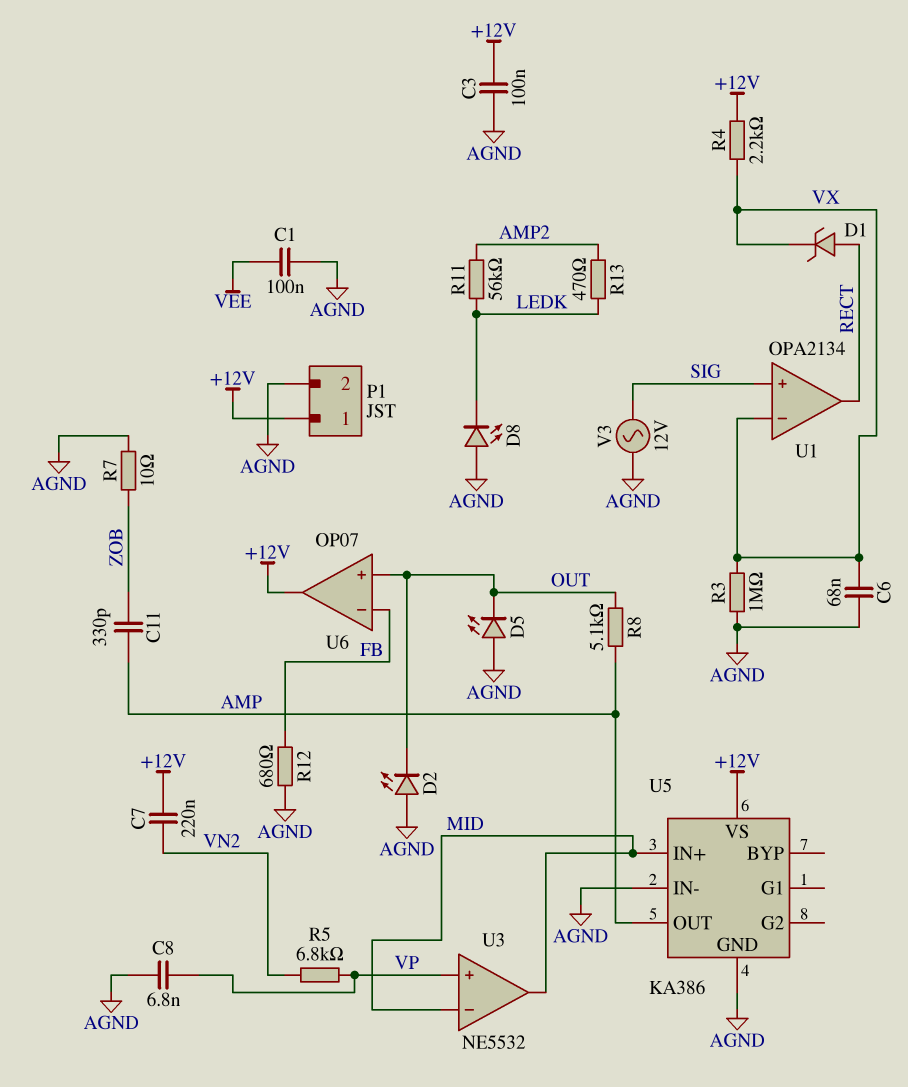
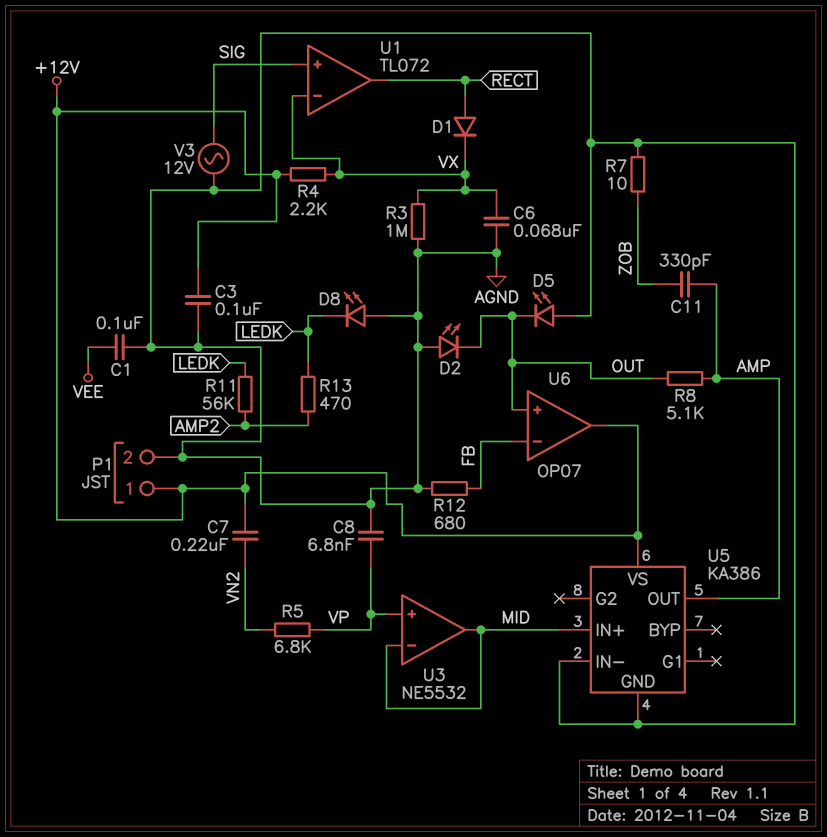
D1: zener (A RECT, K VX) -> diode (A RECT, K VX)
U1: OPA2134 -> TL072

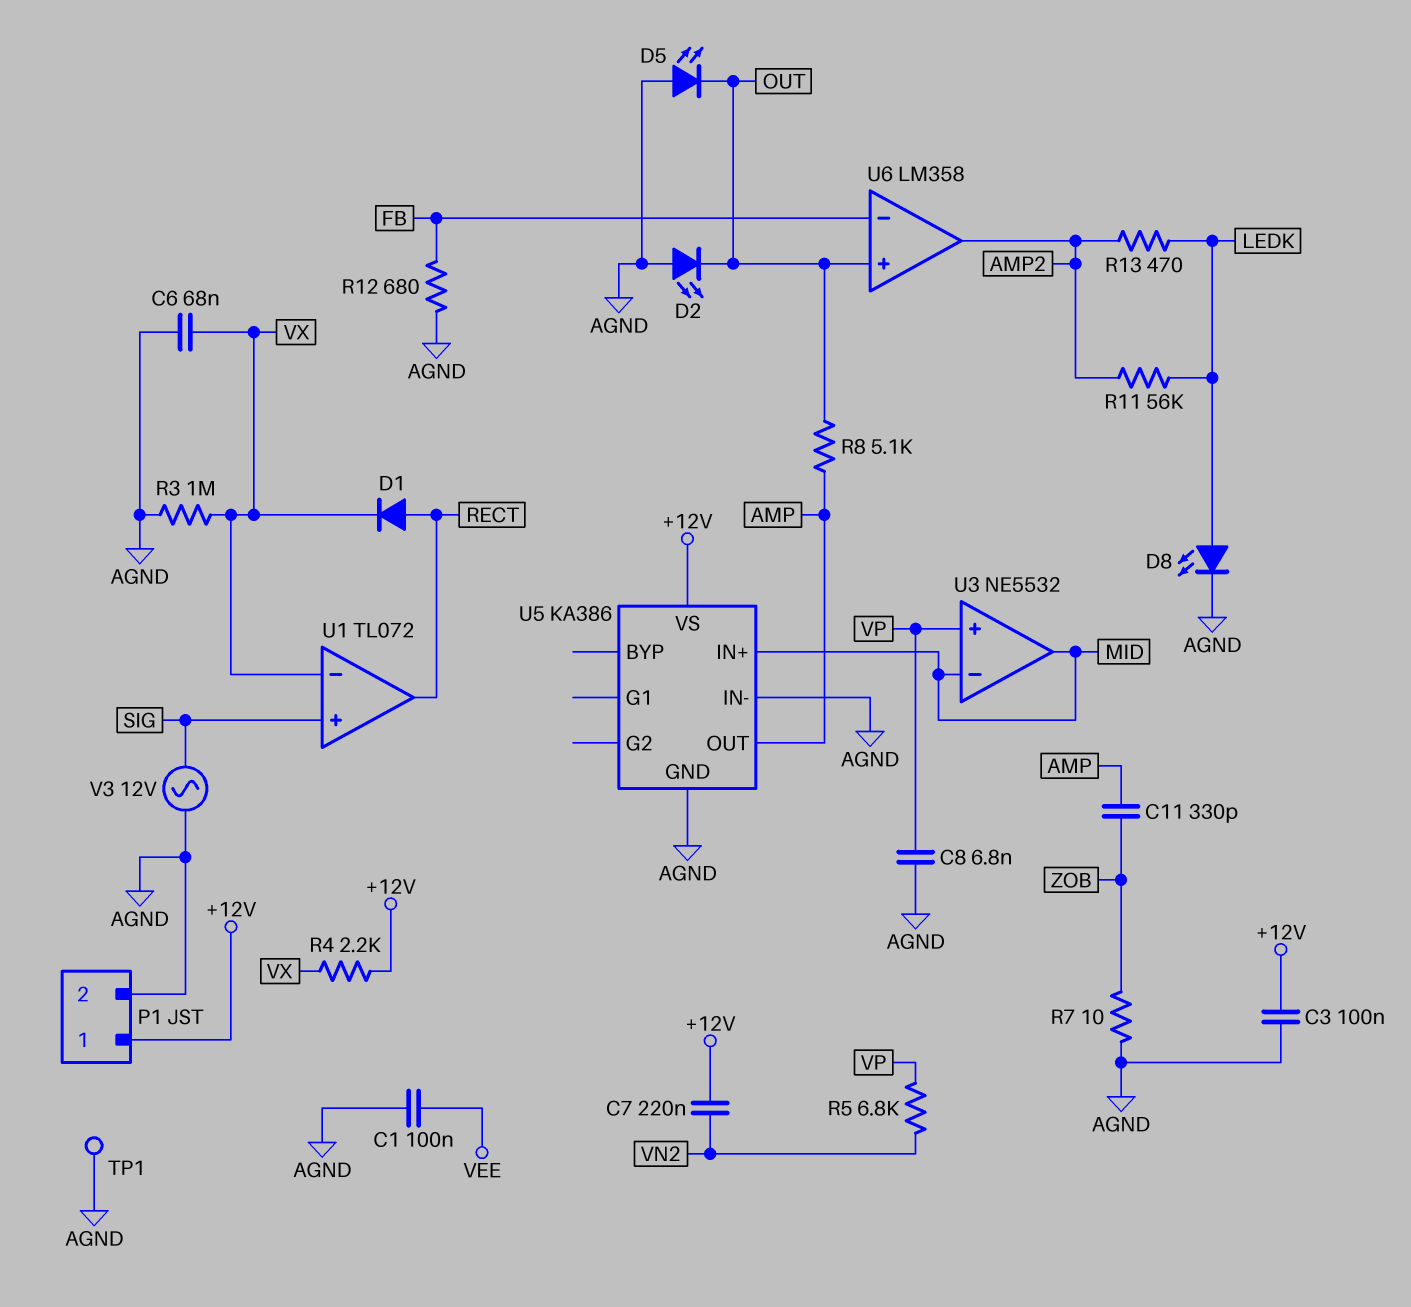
D8: LED (A AGND, K LEDK) -> LED (A LEDK, K AGND)
TP1: none -> test point (AGND)
U6: OP07 -> LM358
U6 pin out: +12V -> AMP2

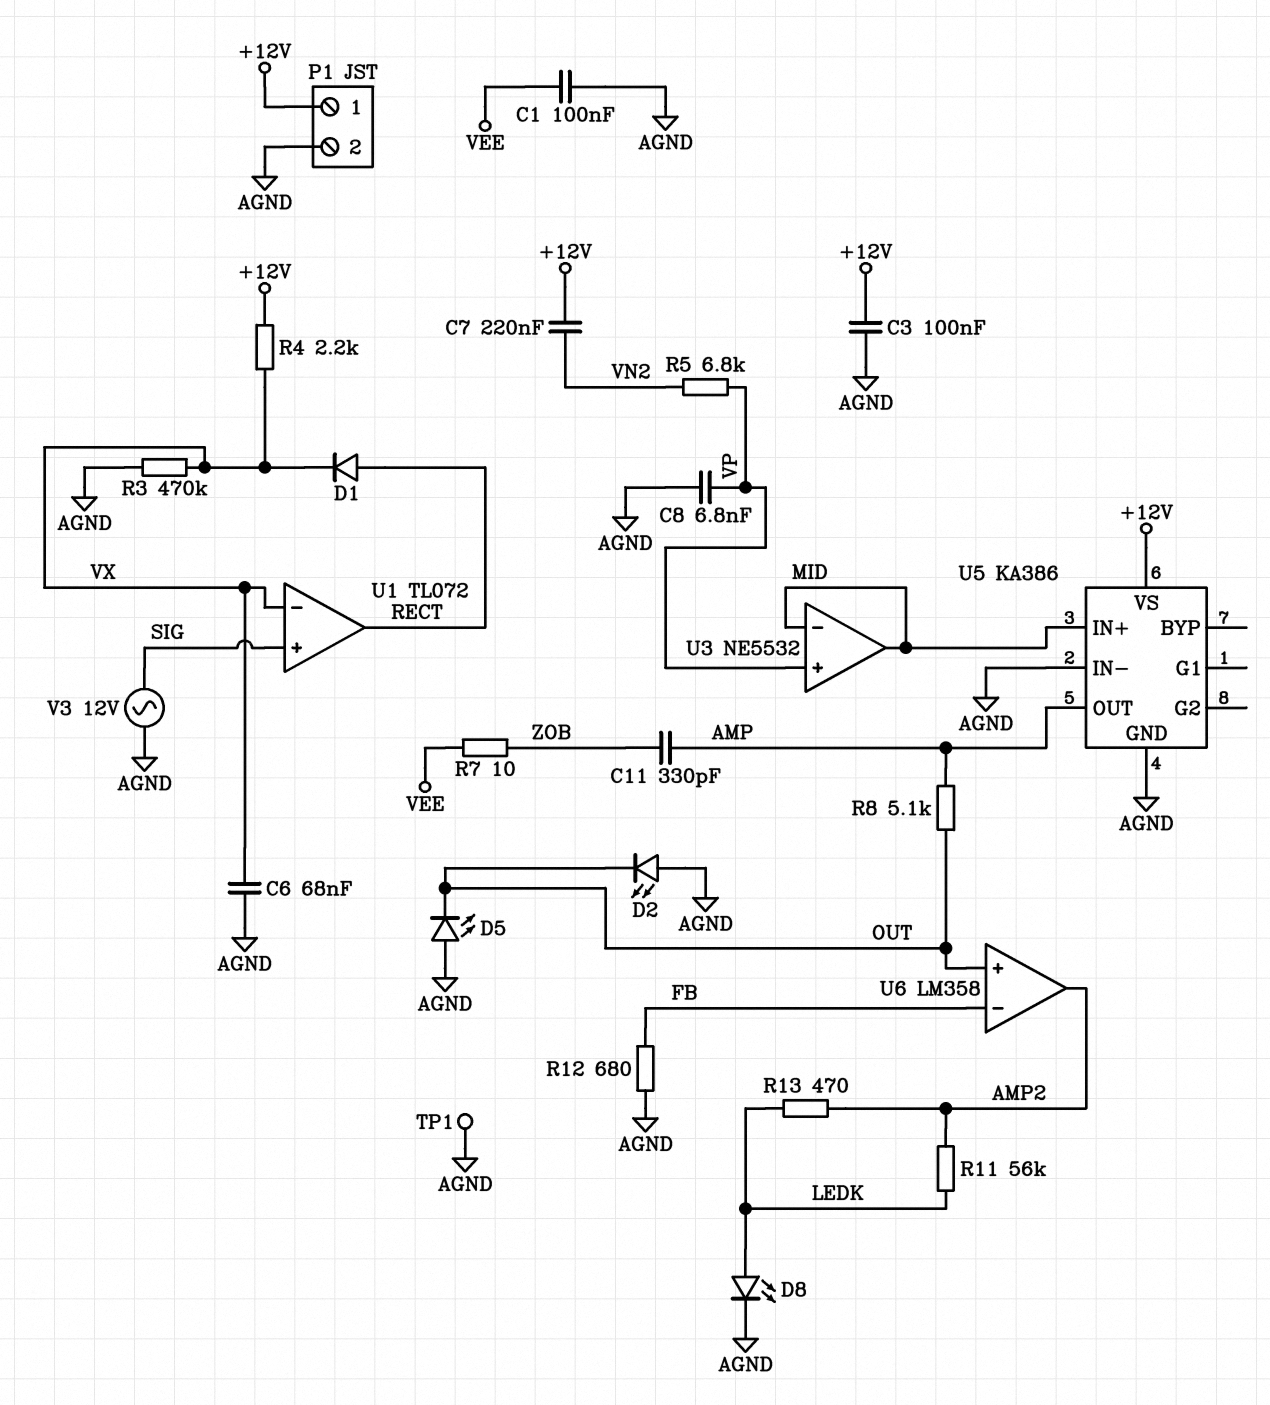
R3: 1M (AGND, VX) -> 470k (AGND, VX)
R7: 10 (AGND, ZOB) -> 10 (VEE, ZOB)

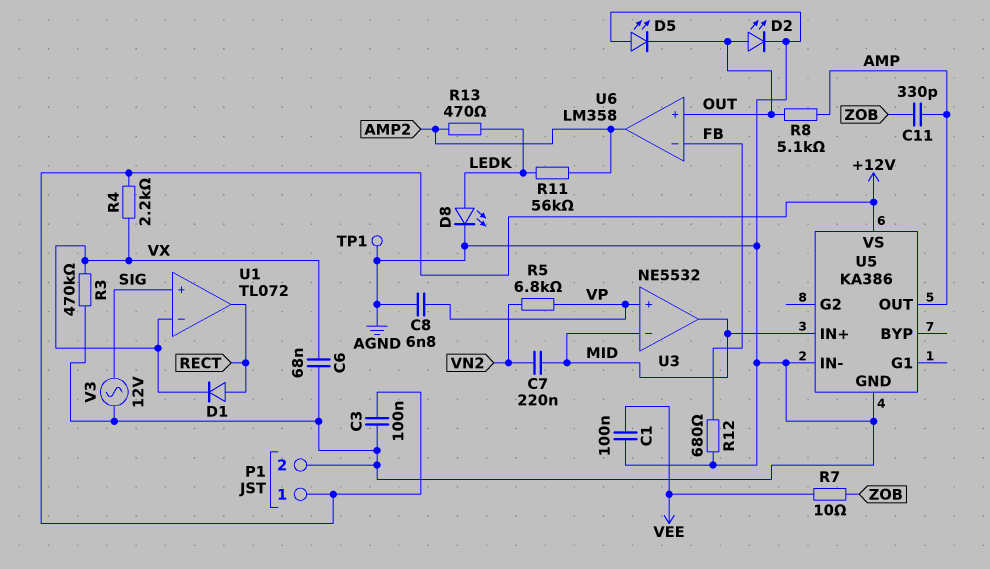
C7: 220nF (+12V, VN2) -> 220nF (MID, VN2)
D2: LED (A AGND, K OUT) -> LED (A OUT, K AGND)

